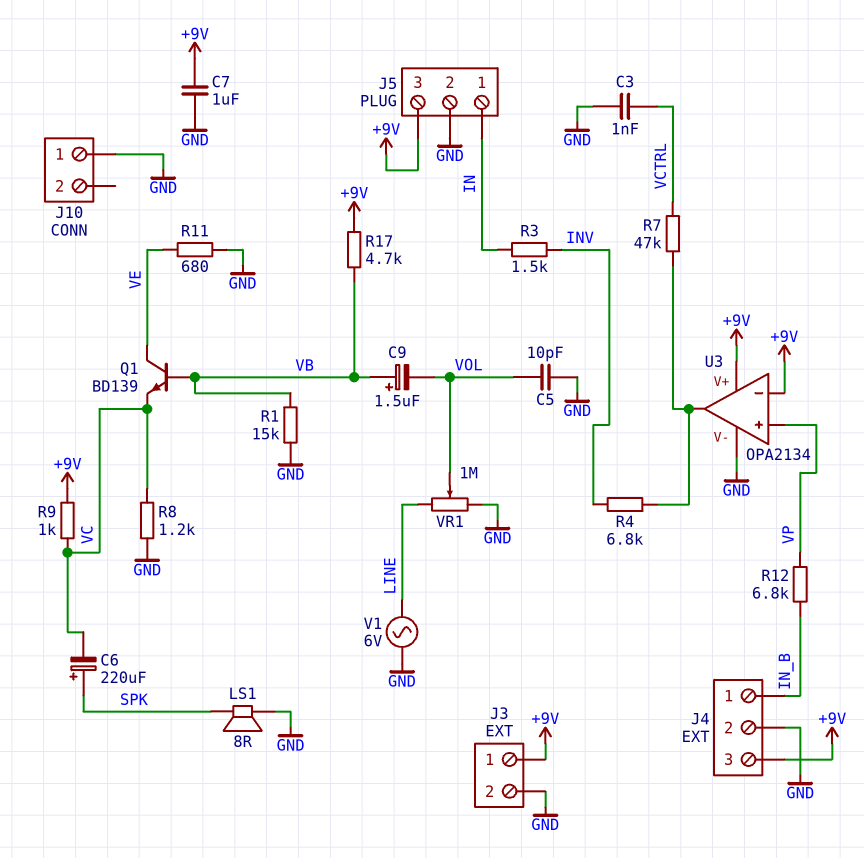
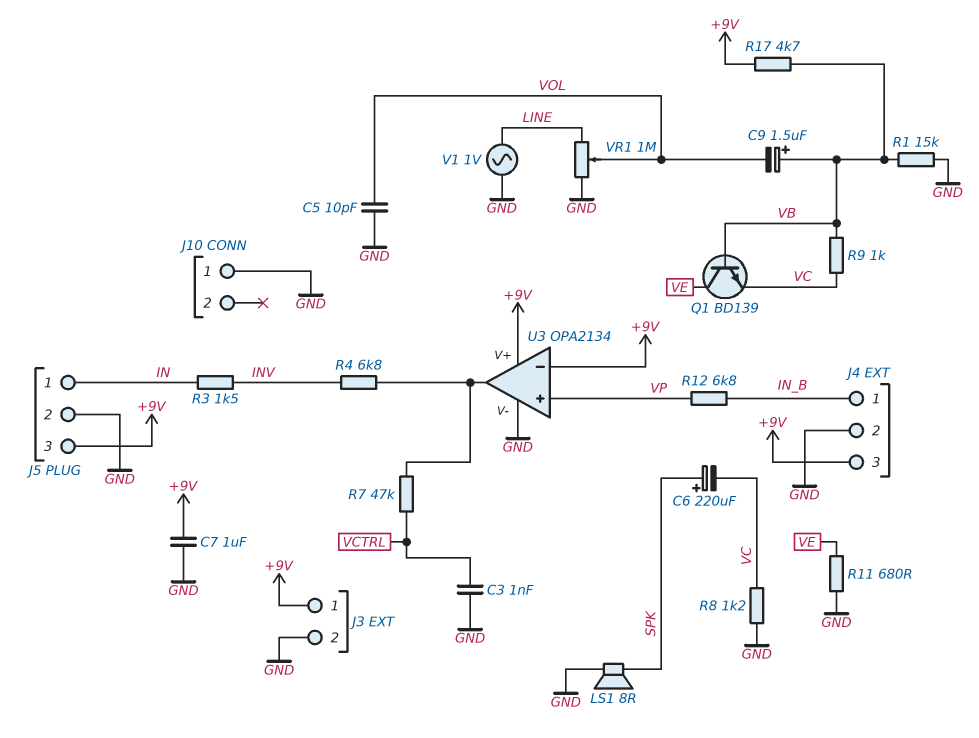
R9: 1k (+9V, VC) -> 1k (VB, VC)
V1: AC 6V (GND, LINE) -> AC 1V (GND, LINE)

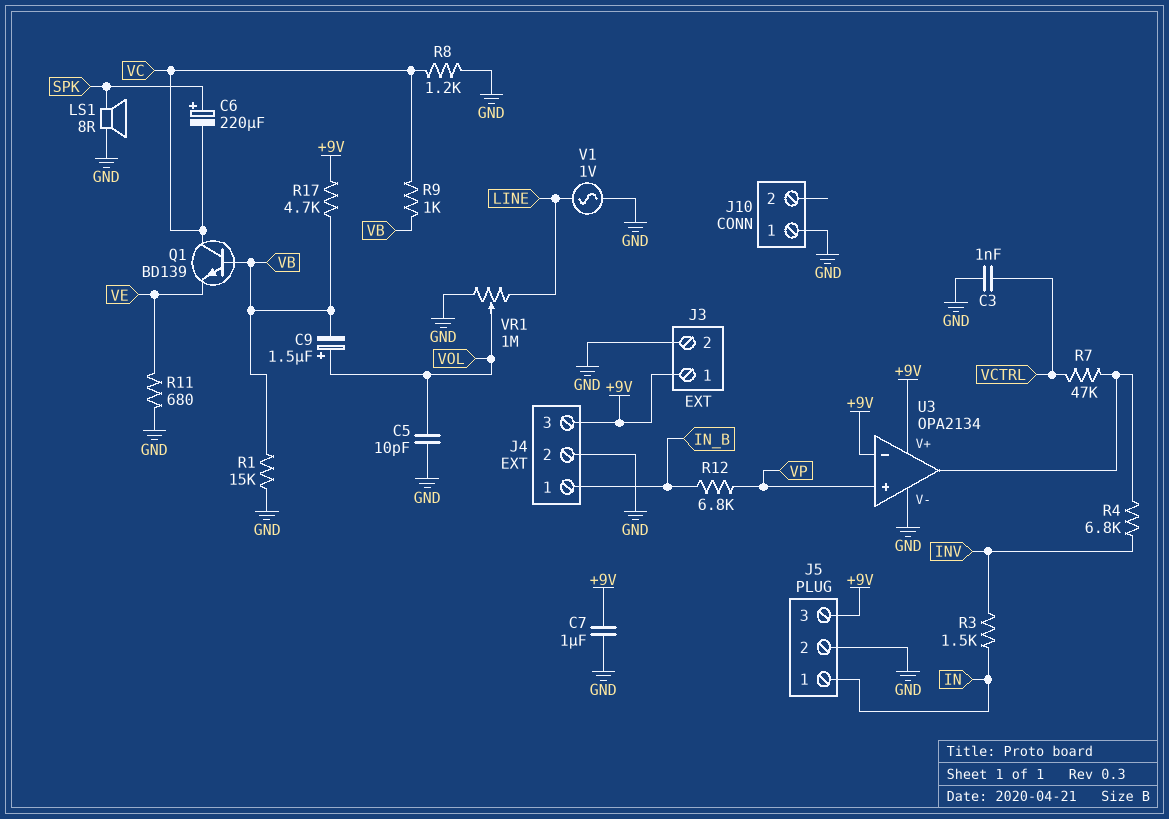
C9: 1.5uF (plus VB, minus VOL) -> 1.5uF (plus VOL, minus VB)
Q1: NPN BD139 (B VB, C VE, E VC) -> NPN BD139 (B VB, C VC, E VE)

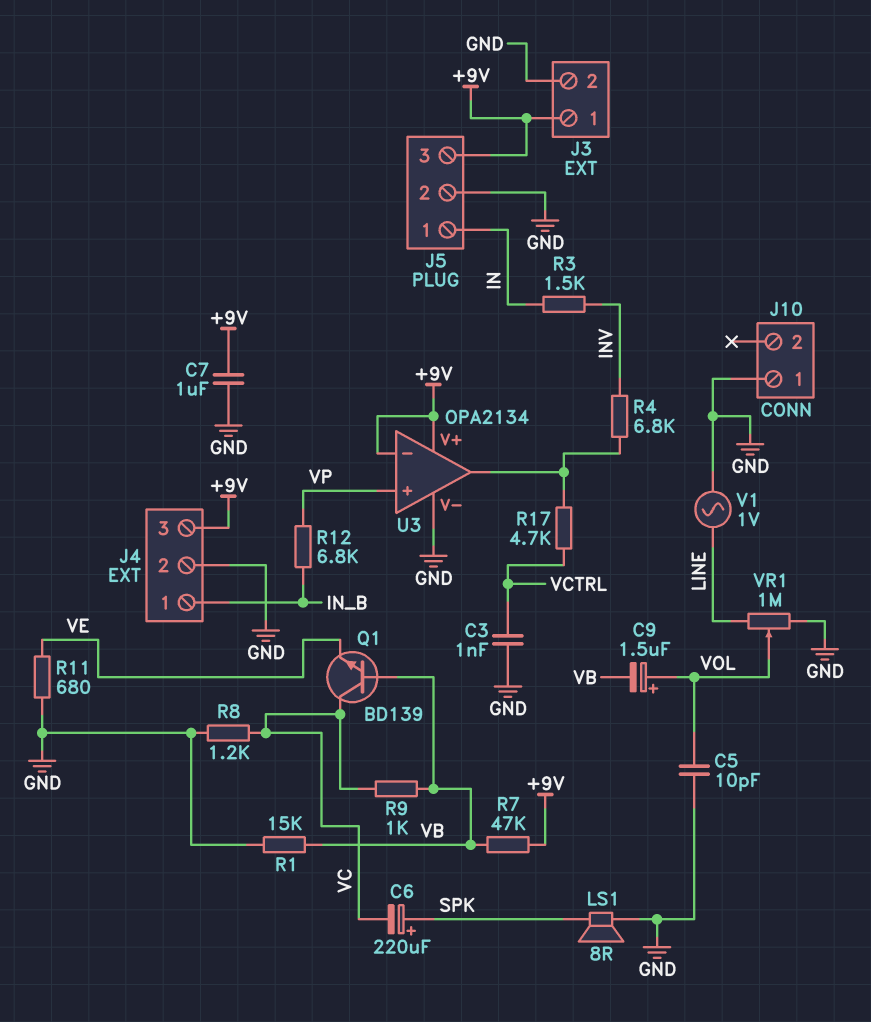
R7: 47k (U3/out, VCTRL) -> 47k (+9V, VB)
R17: 4.7k (+9V, VB) -> 4.7k (U3/out, VCTRL)

